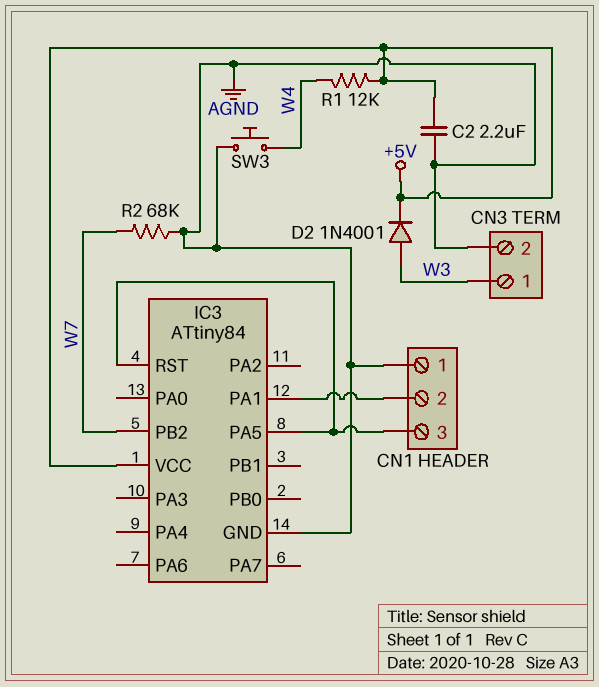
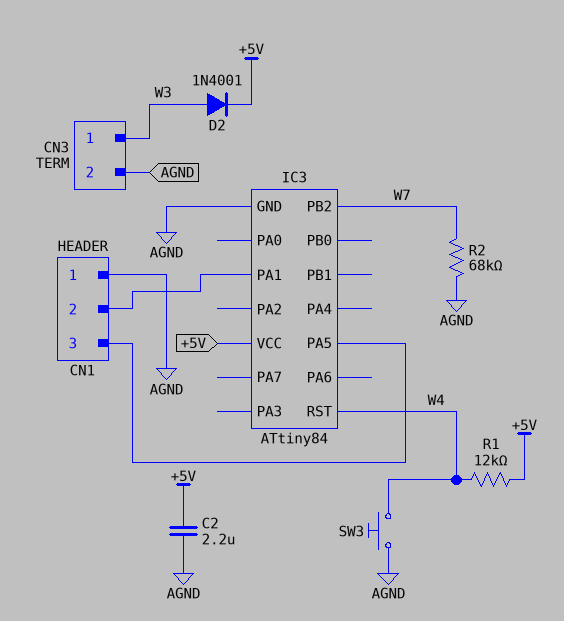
IC3 pin RST: CN1/3 -> W4

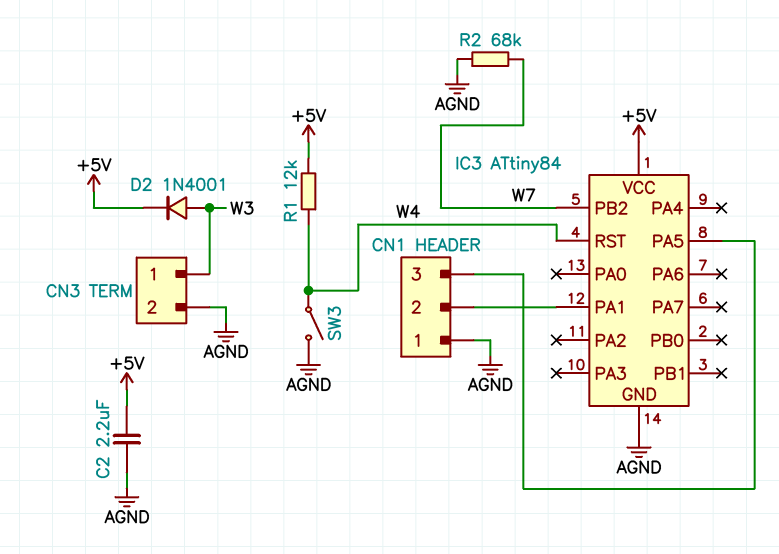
SW3: button (AGND, W4) -> switch (AGND, W4)

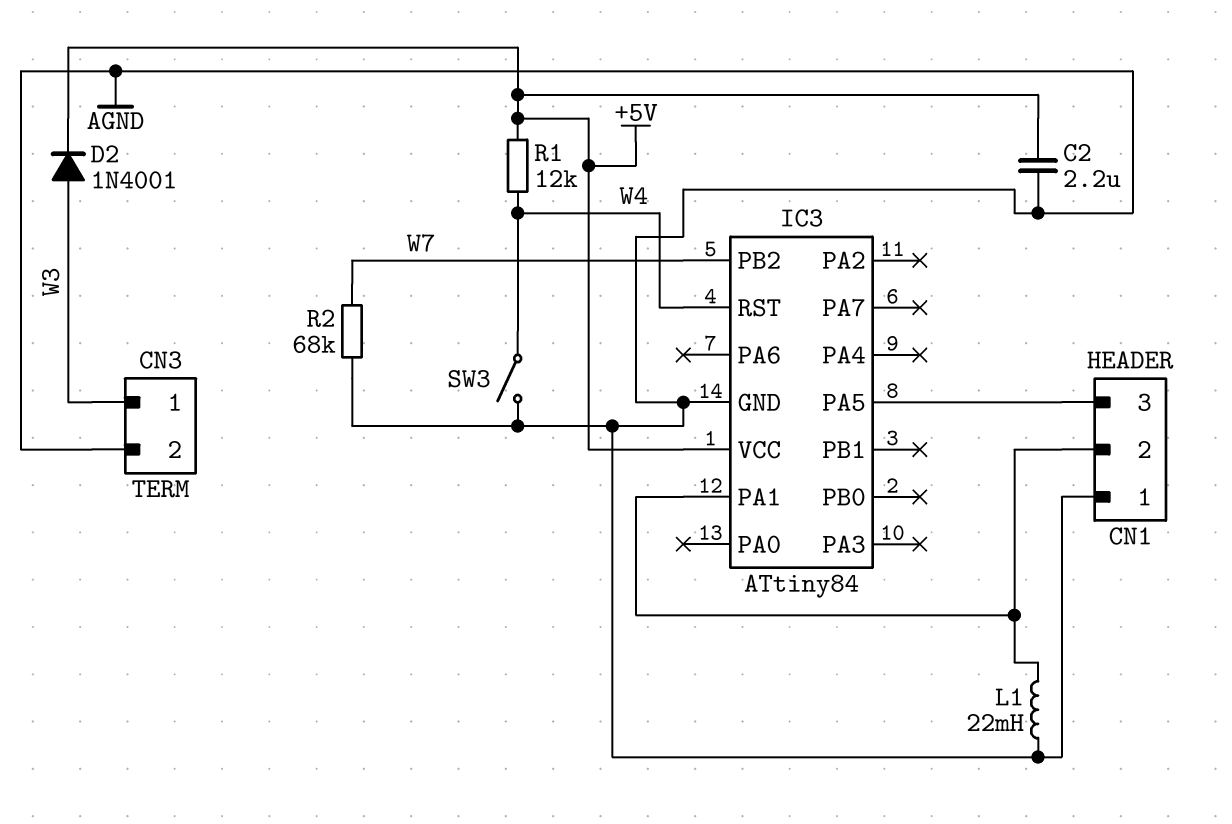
L1: none -> 22mH (AGND, CN1/2)

